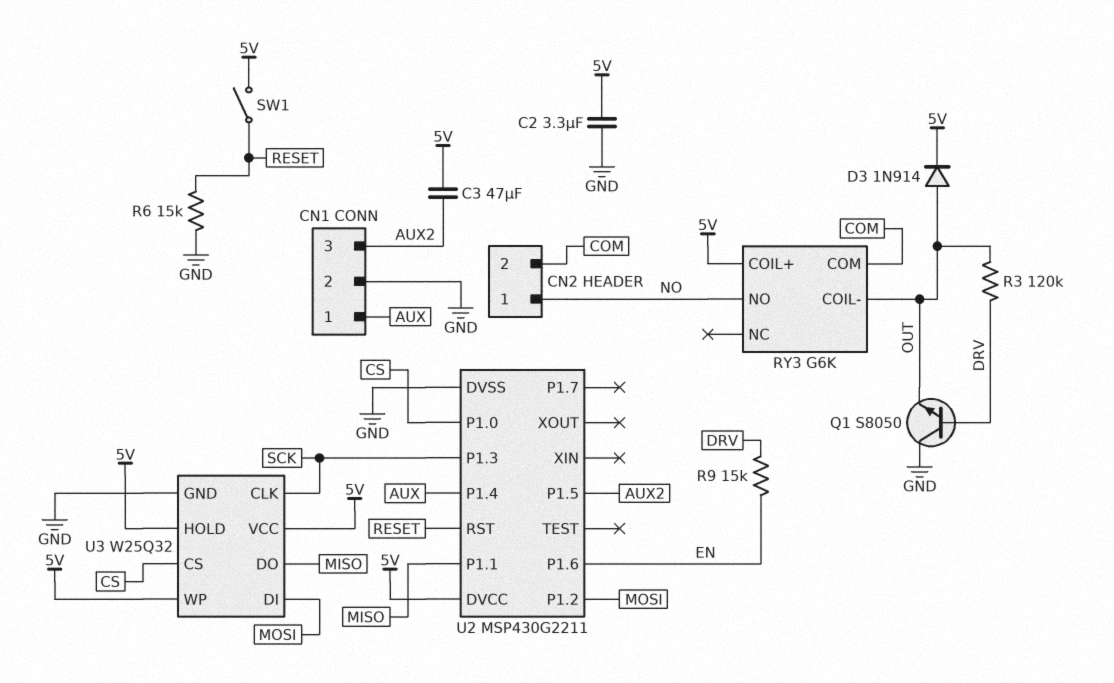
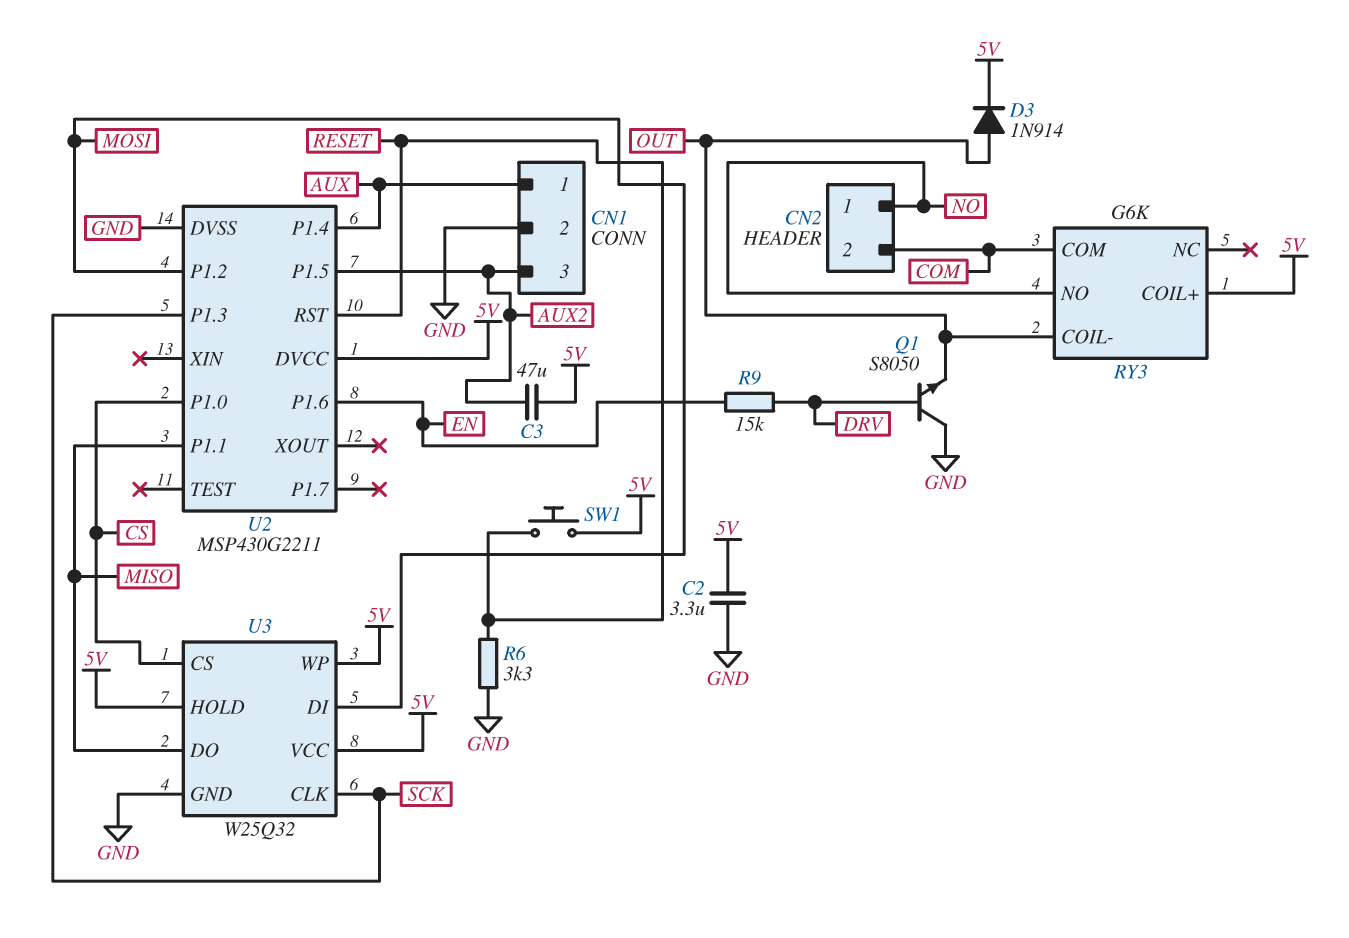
R3: 120k (DRV, OUT) -> none
R6: 15k (GND, RESET) -> 3.3k (GND, RESET)
SW1: switch (5V, RESET) -> button (5V, RESET)

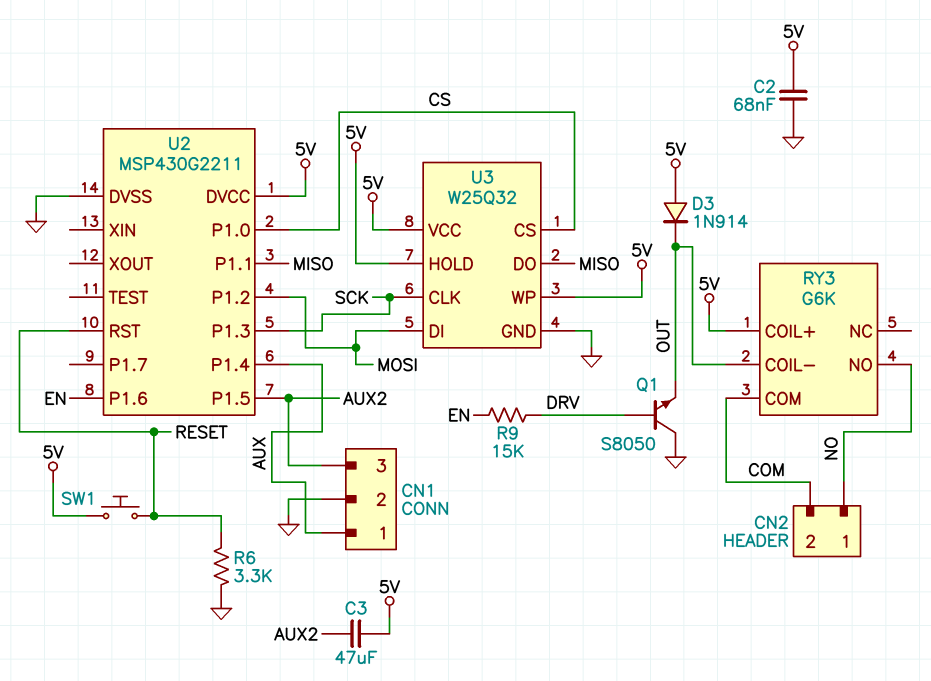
C2: 3.3uF (5V, GND) -> 68nF (5V, GND)
D3: diode 1N914 (A OUT, K 5V) -> diode 1N914 (A 5V, K OUT)

